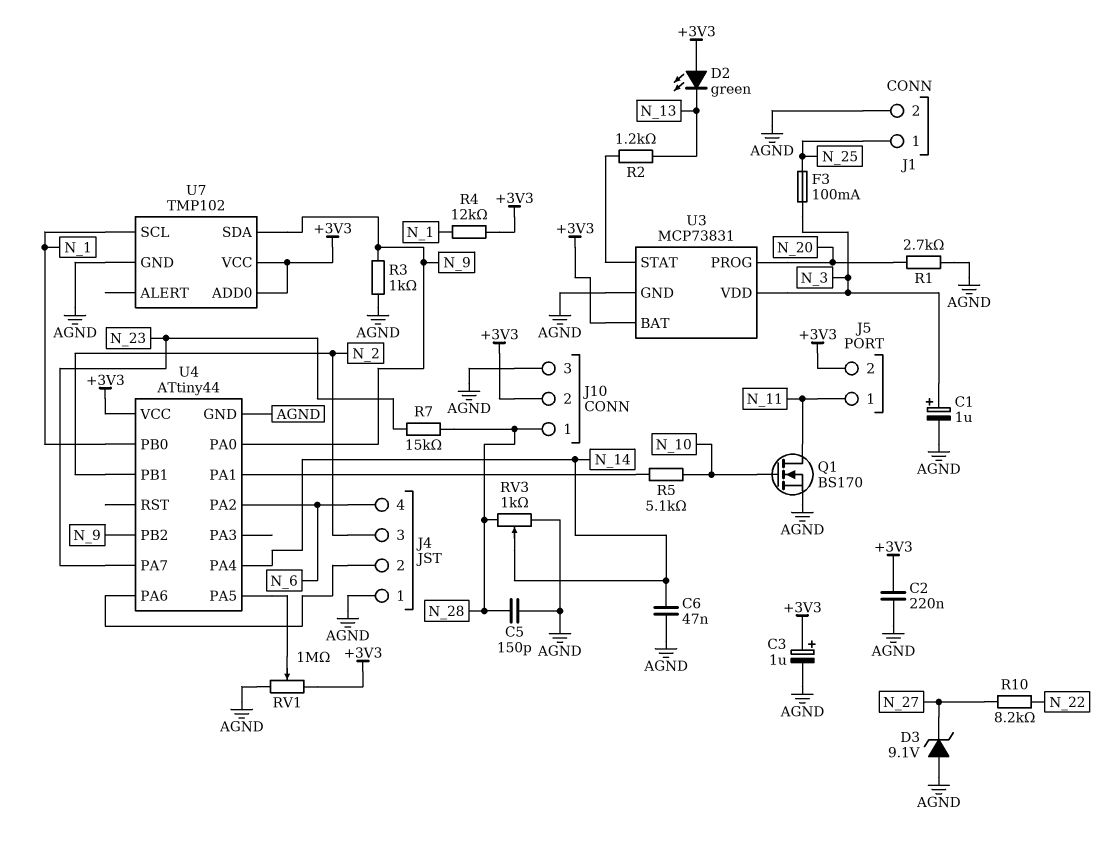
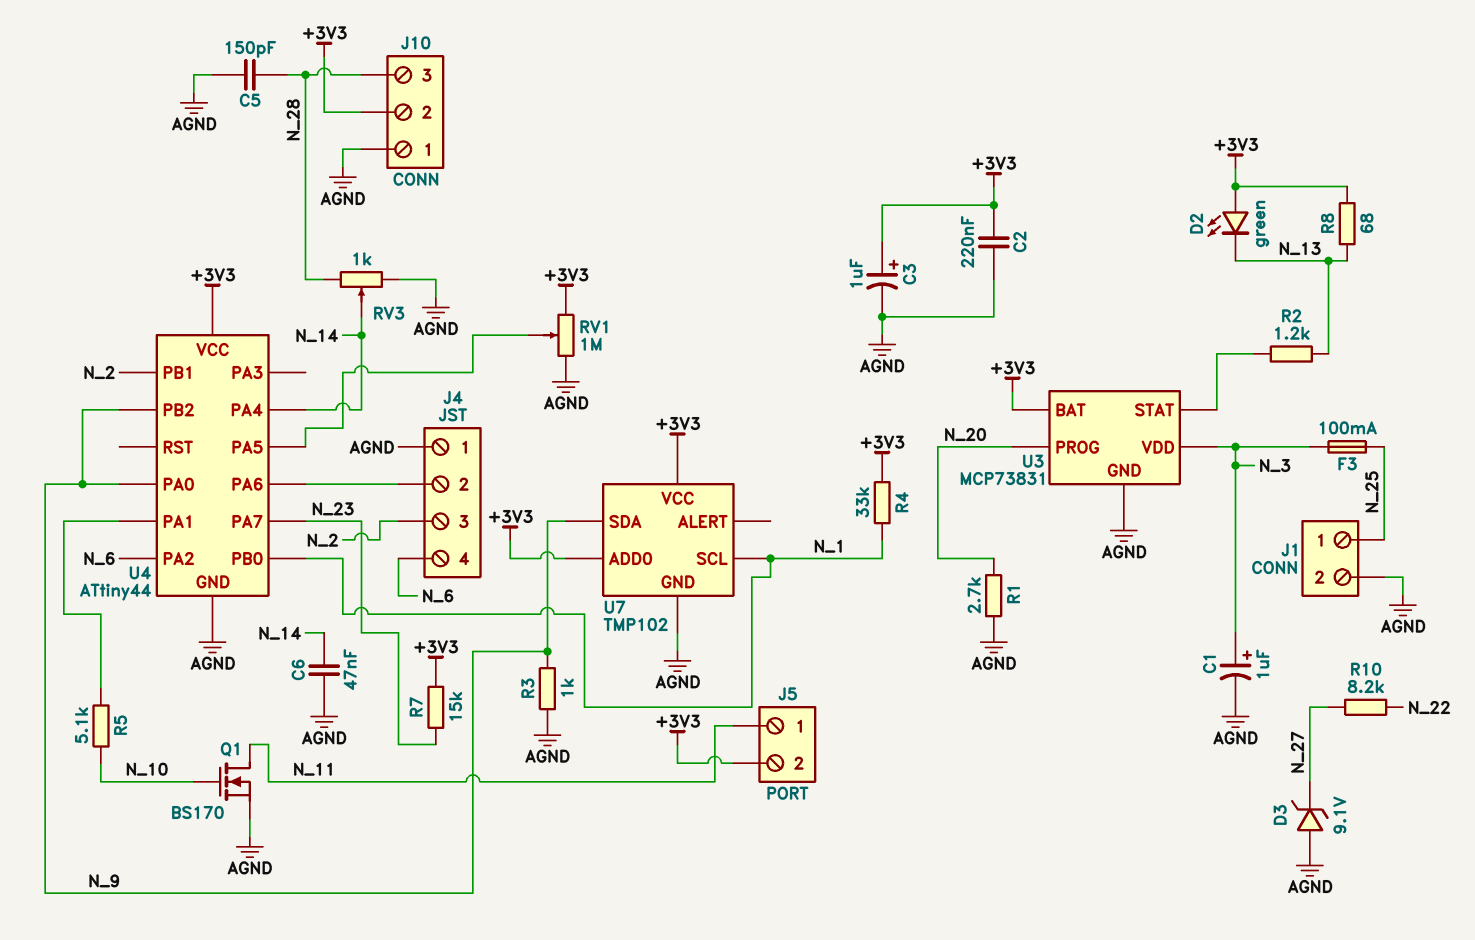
J10 pin 1: N_28 -> AGND
J10 pin 3: AGND -> N_28
R4: 12k (+3V3, N_1) -> 33k (+3V3, N_1)
R7: 15k (N_23, N_28) -> 15k (+3V3, N_23)
R8: none -> 68 (+3V3, N_13)

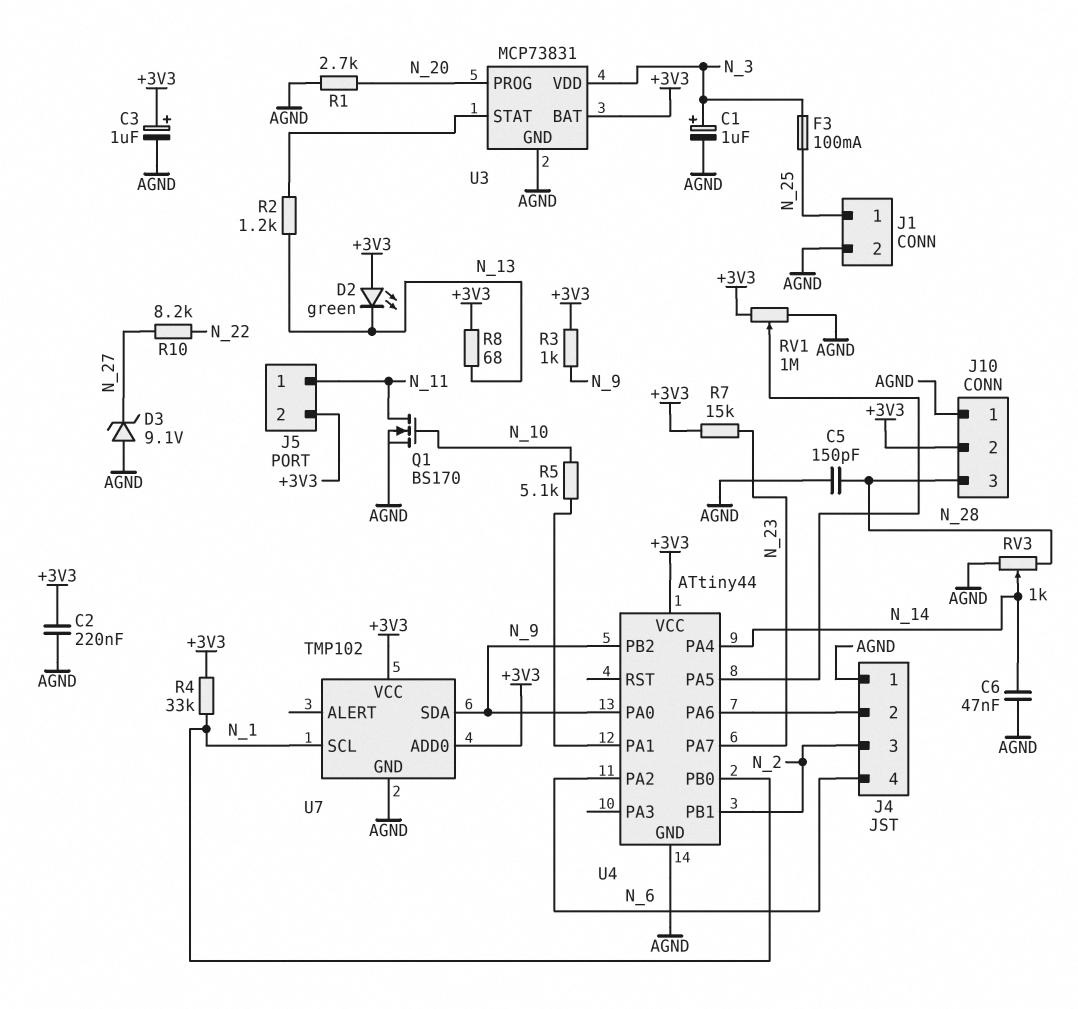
R3: 1k (AGND, N_9) -> 1k (+3V3, N_9)

